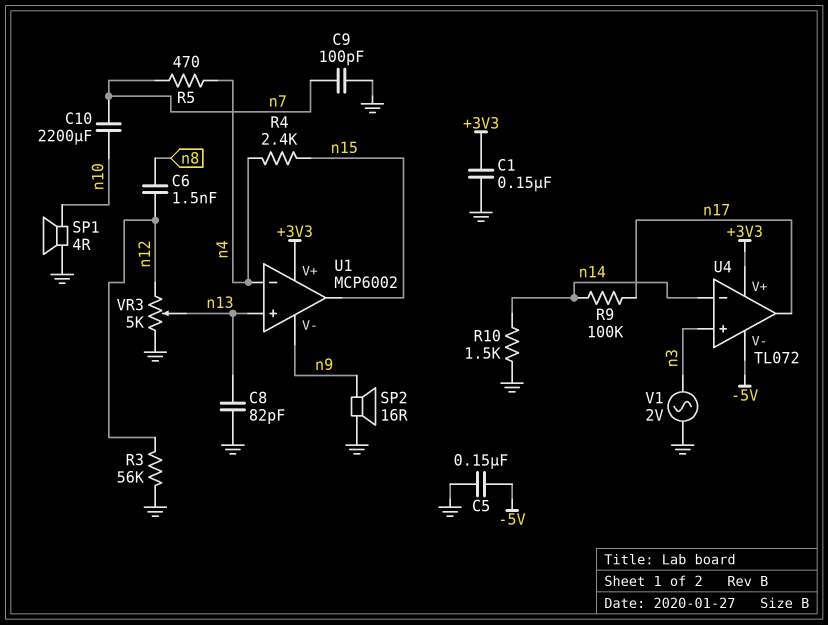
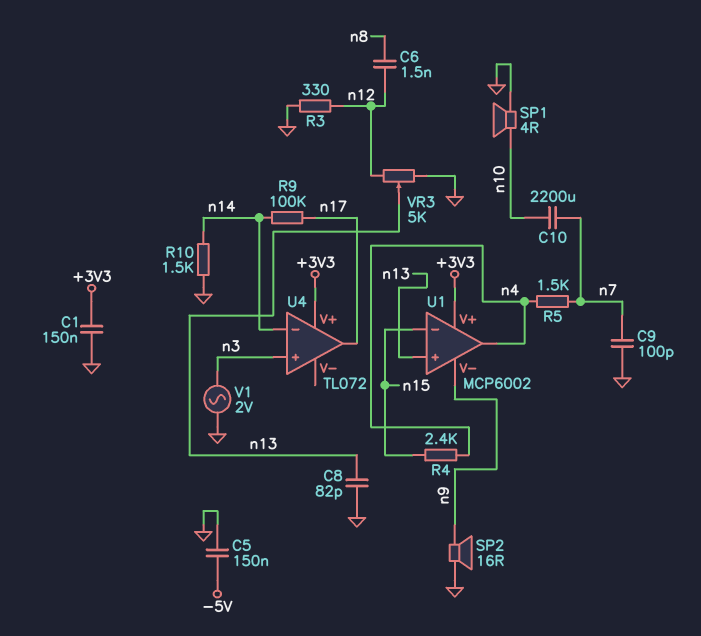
R3: 56k (GND, n12) -> 330 (GND, n12)
R5: 470 (n4, n7) -> 1.5k (n4, n7)
U1 pin in-: n4 -> n15
U1 pin out: n15 -> n4
U4 pin V-: -5V -> none

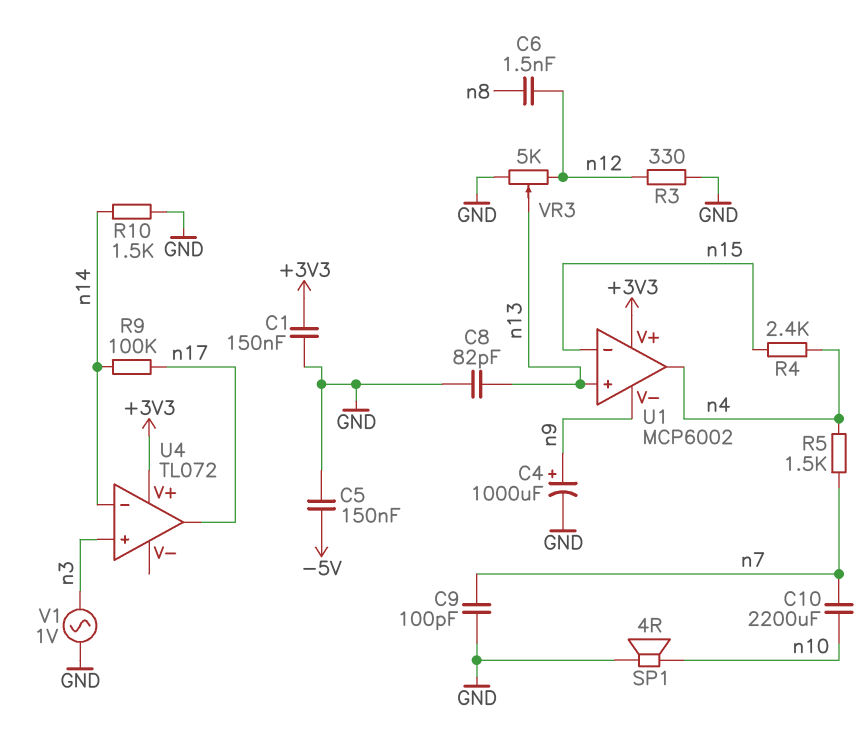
C4: none -> 1000uF (plus n9, minus GND)
SP2: speaker 16R (GND, n9) -> none
V1: AC 2V (GND, n3) -> AC 1V (GND, n3)

